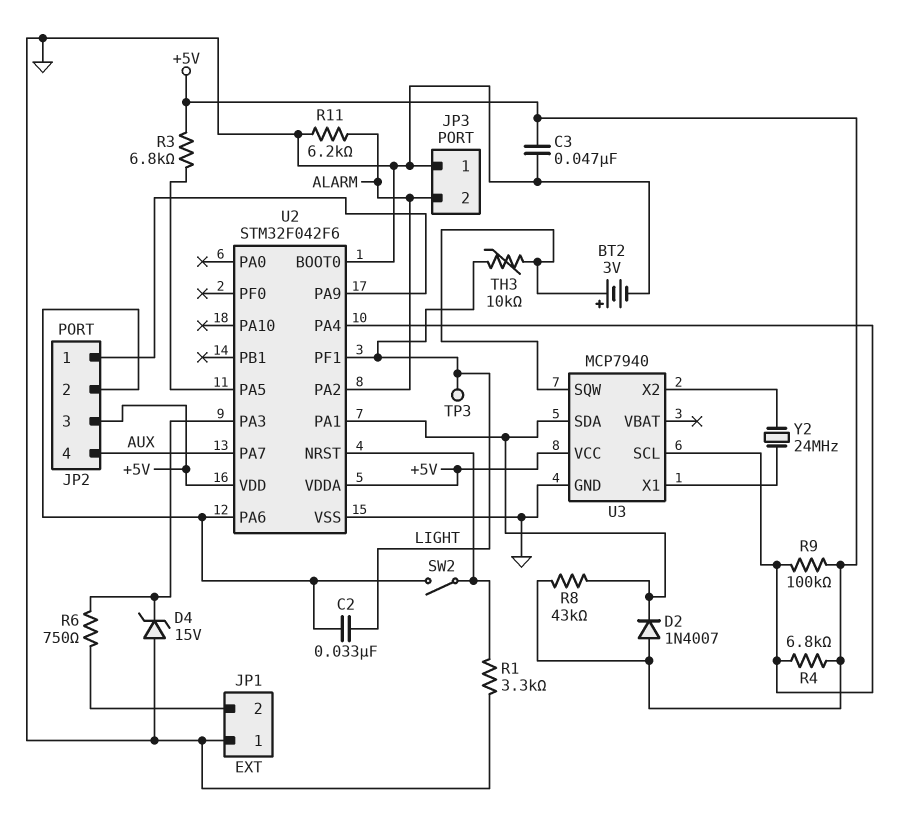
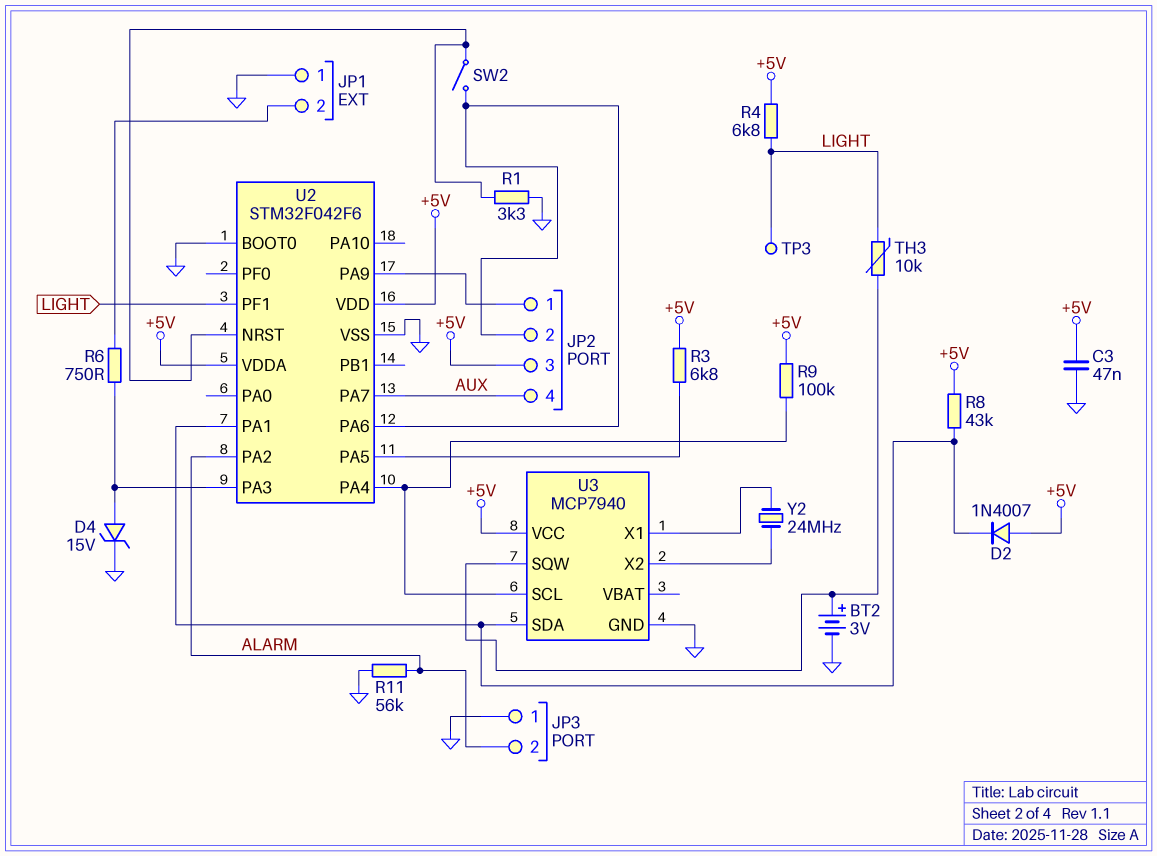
C2: 33nF (JP2/2, LIGHT) -> none
D4: zener 15V (A GND, K U2/PA3) -> zener 15V (A U2/PA3, K GND)
R4: 6.8k (+5V, U2/PA4) -> 6.8k (+5V, LIGHT)
R11: 6.2k (ALARM, GND) -> 56k (ALARM, GND)

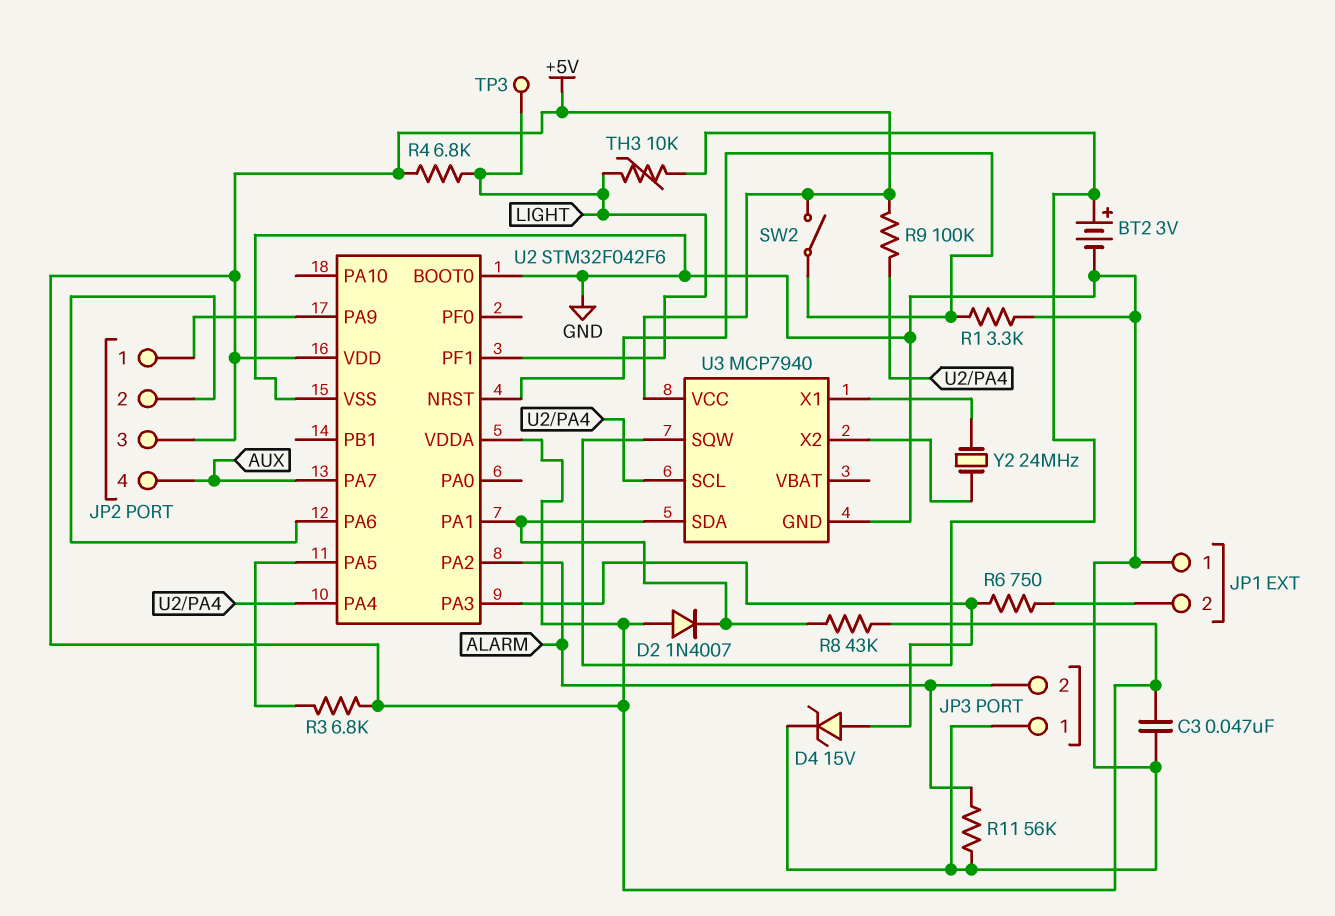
SW2: switch (JP2/2, U2/NRST) -> switch (+5V, U2/NRST)

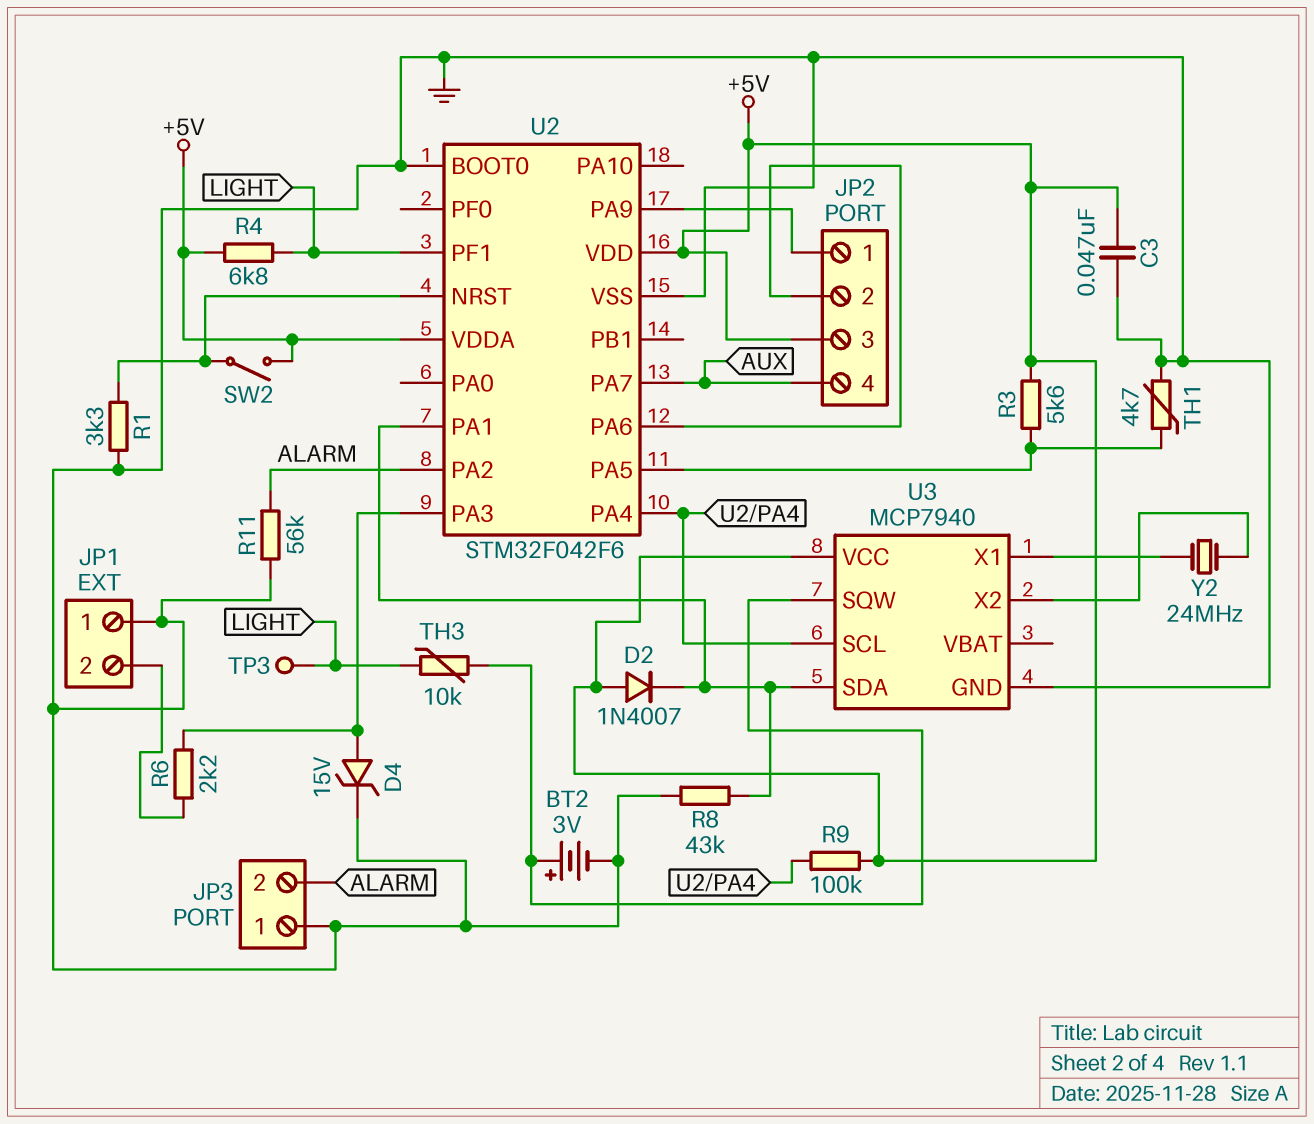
R3: 6.8k (+5V, U2/PA5) -> 5.6k (+5V, U2/PA5)
R6: 750 (JP1/2, U2/PA3) -> 2.2k (JP1/2, U2/PA3)
R8: 43k (+5V, U2/PA1) -> 43k (GND, U2/PA1)
TH1: none -> 4.7k (GND, U2/PA5)

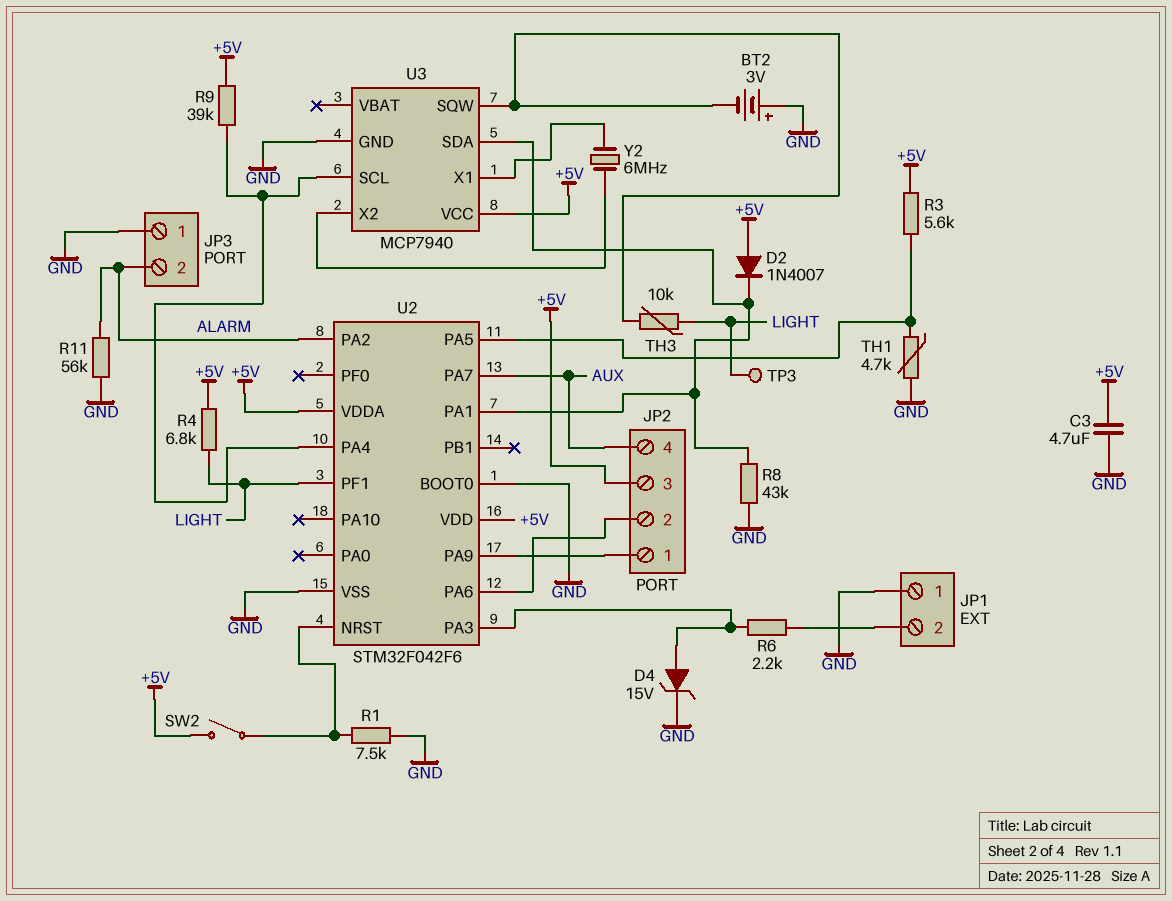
BT2: 3V (plus U3/SQW, minus GND) -> 3V (plus GND, minus U3/SQW)
C3: 47nF (+5V, GND) -> 4.7uF (+5V, GND)
R1: 3.3k (GND, U2/NRST) -> 7.5k (GND, U2/NRST)
R9: 100k (+5V, U2/PA4) -> 39k (+5V, U2/PA4)
Y2: 24MHz (U3/X1, U3/X2) -> 6MHz (U3/X1, U3/X2)

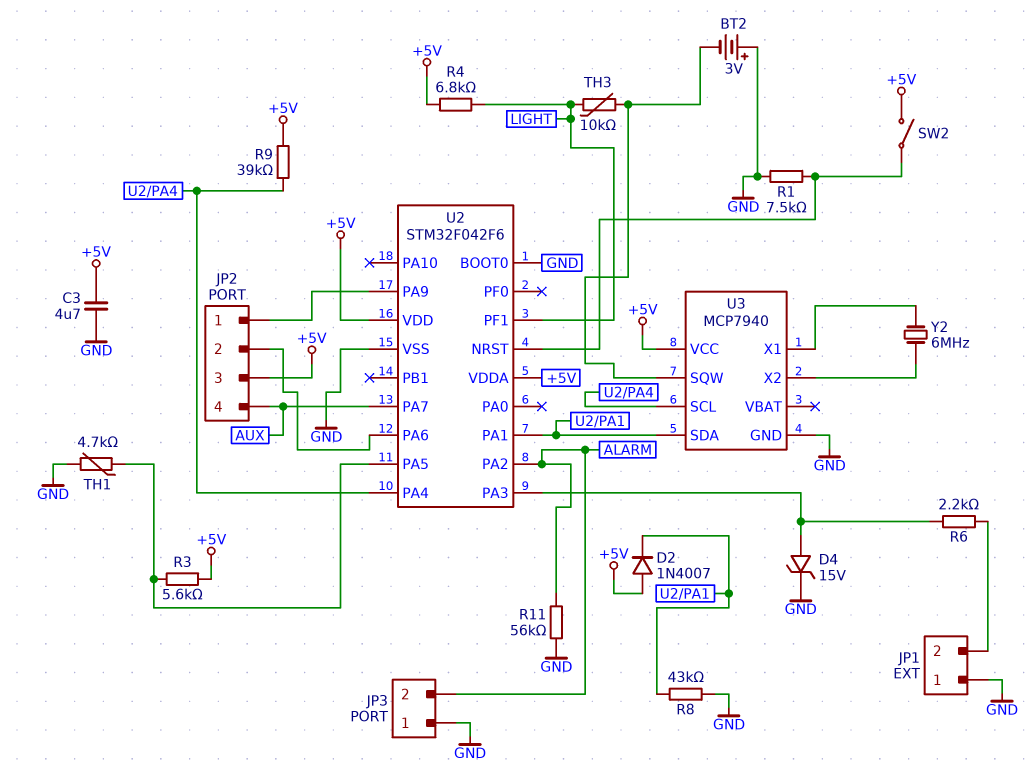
TP3: test point (LIGHT) -> none

